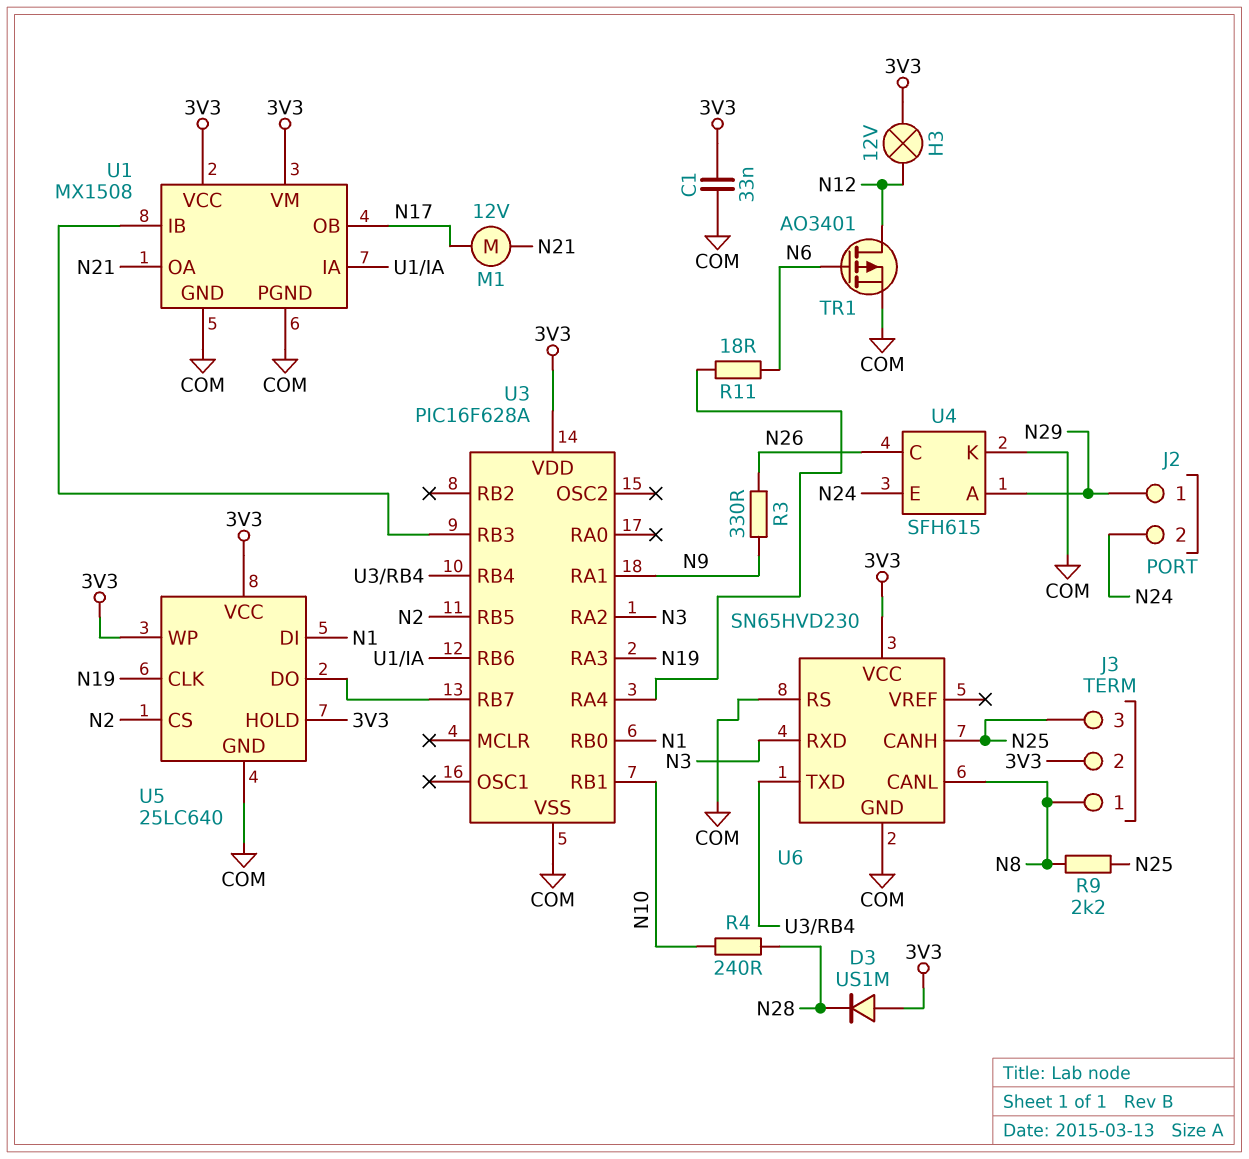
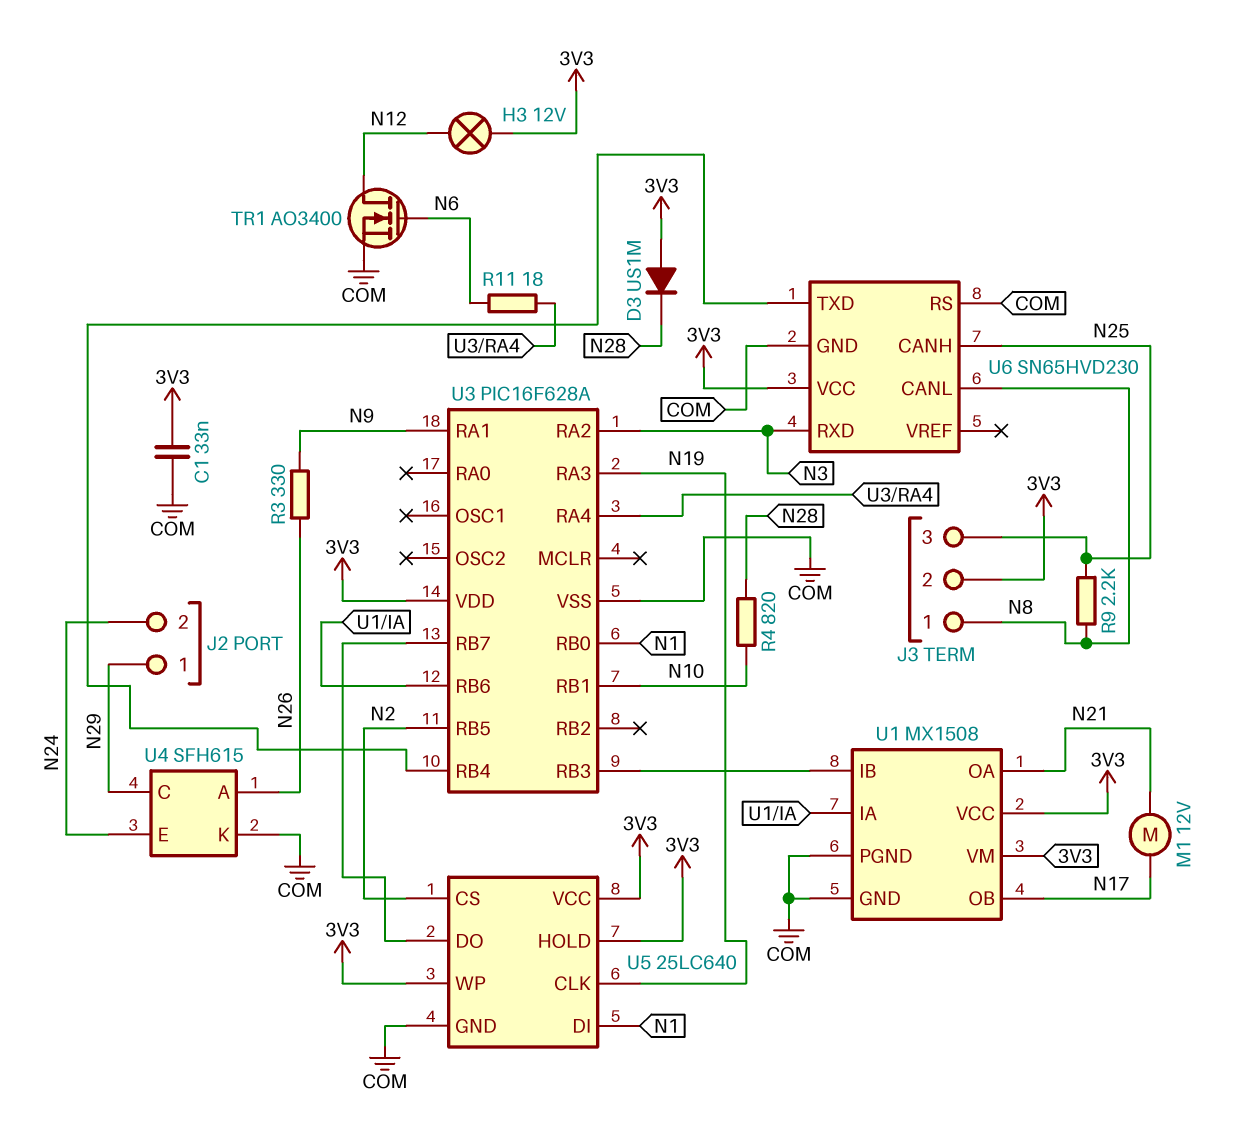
R4: 240 (N10, N28) -> 820 (N10, N28)
TR1: PMOS AO3401 (G N6, D N12, S COM) -> NMOS AO3400 (G N6, D N12, S COM)
U4 pin A: N29 -> N26
U4 pin C: N26 -> N29

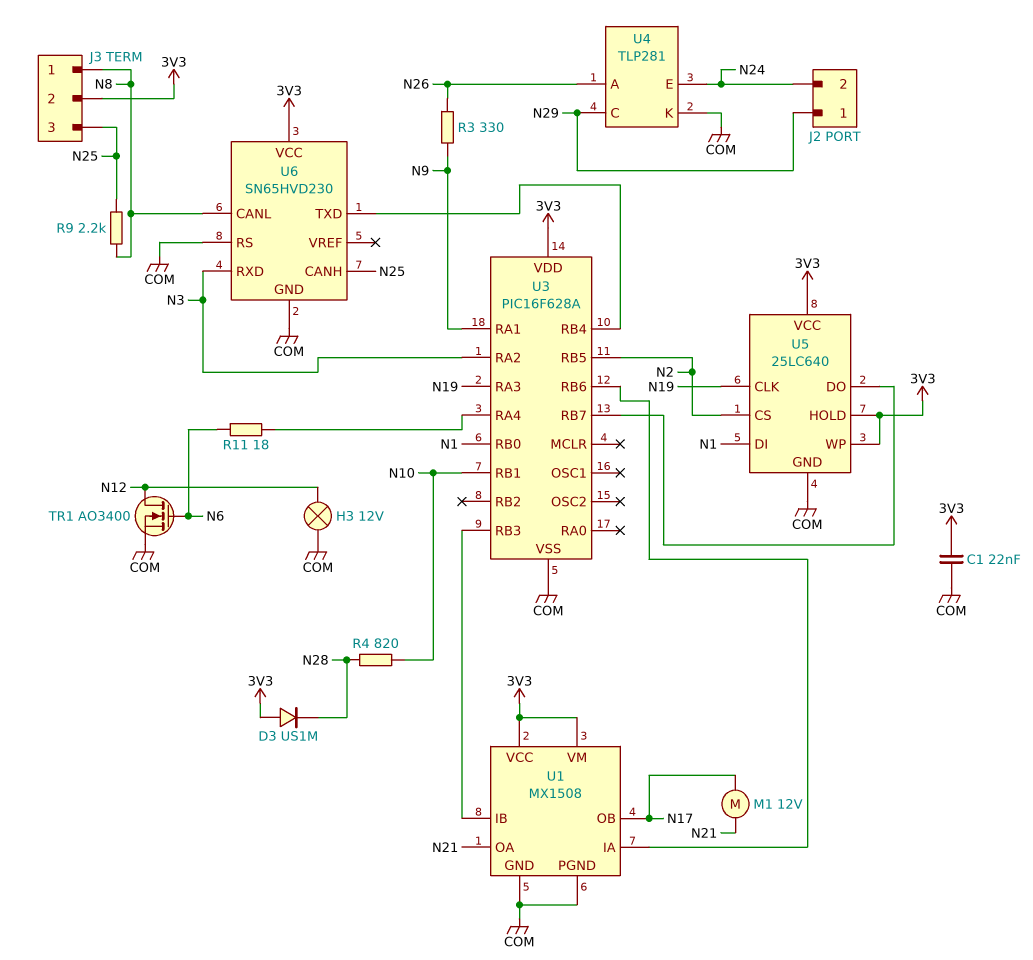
C1: 33nF (3V3, COM) -> 22nF (3V3, COM)
H3: lamp 12V (3V3, N12) -> lamp 12V (COM, N12)
U4: SFH615 -> TLP281

